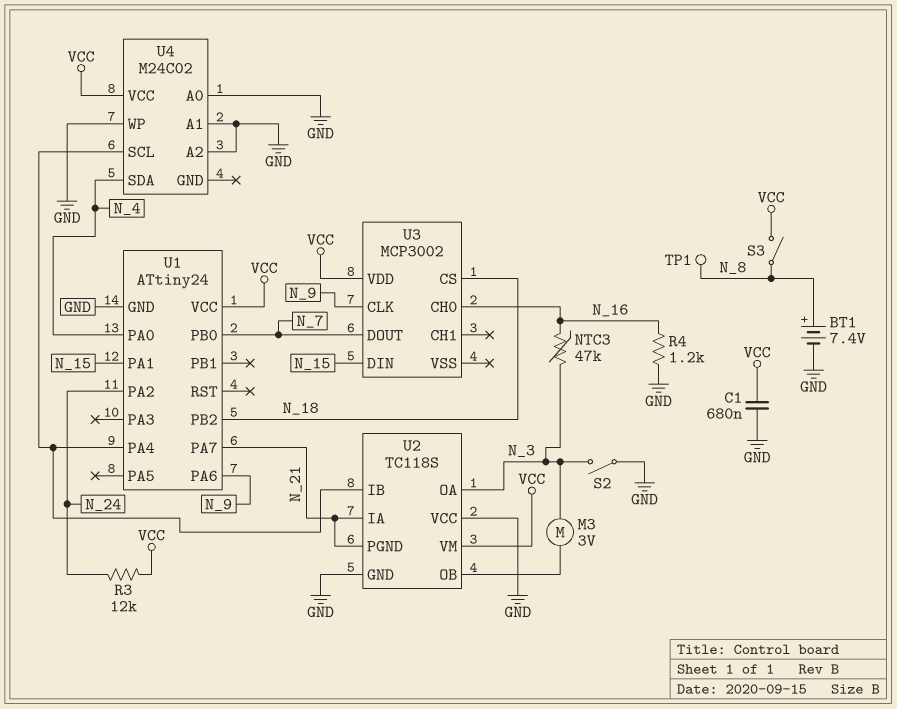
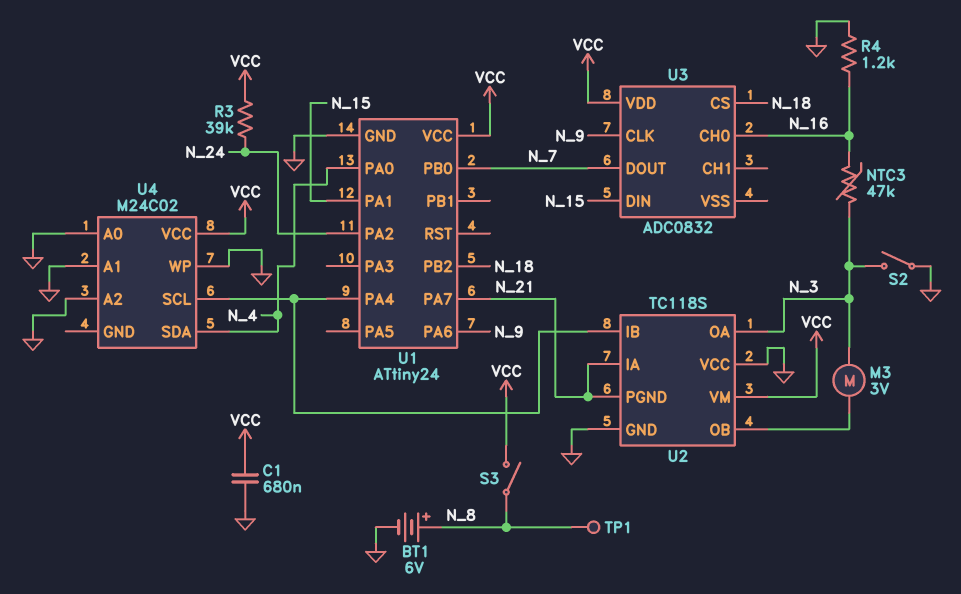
BT1: 7.4V (plus N_8, minus GND) -> 6V (plus N_8, minus GND)
R3: 12k (N_24, VCC) -> 39k (N_24, VCC)
U3: MCP3002 -> ADC0832

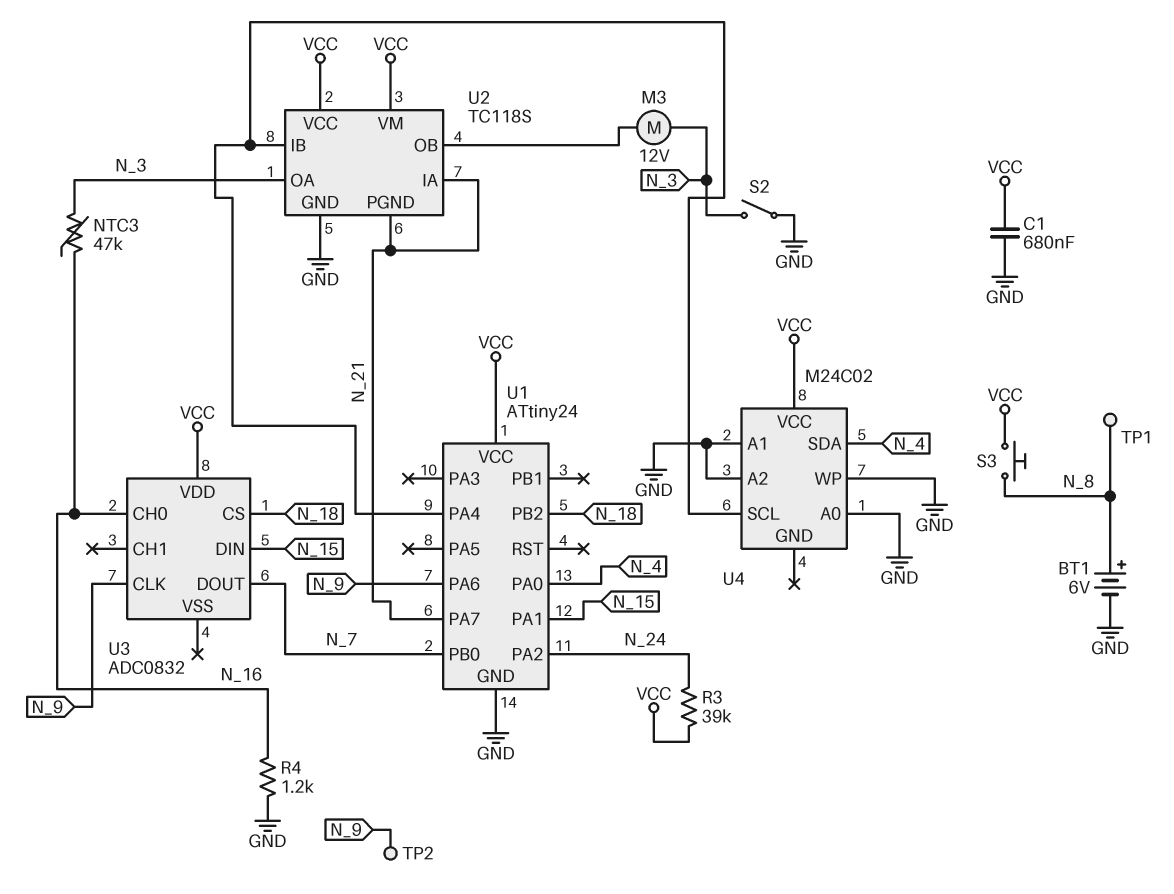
M3: motor 3V (N_3, U2/OB) -> motor 12V (N_3, U2/OB)
S3: switch (N_8, VCC) -> button (N_8, VCC)
TP2: none -> test point (N_9)
U2 pin VCC: GND -> VCC

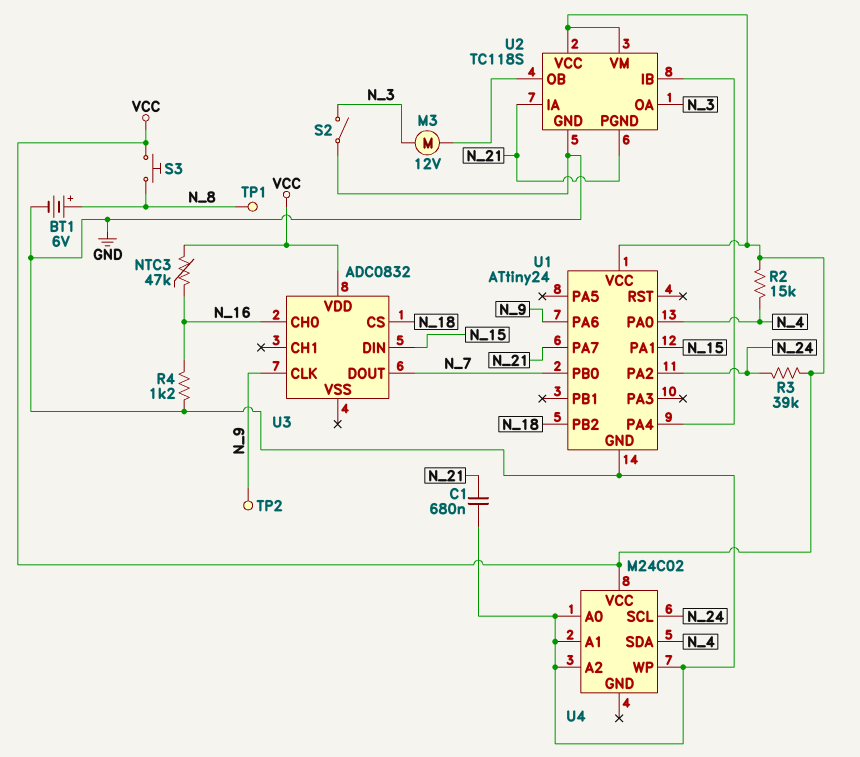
C1: 680nF (GND, VCC) -> 680nF (GND, N_21)
NTC3: 47k (N_3, N_16) -> 47k (N_16, VCC)
R2: none -> 15k (N_4, VCC)
U4 pin SCL: U1/PA4 -> N_24

